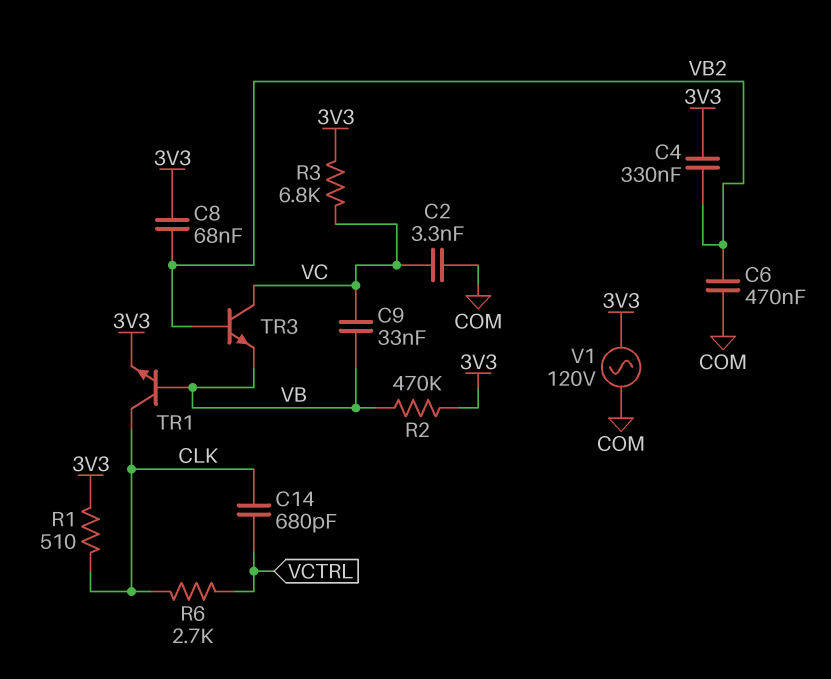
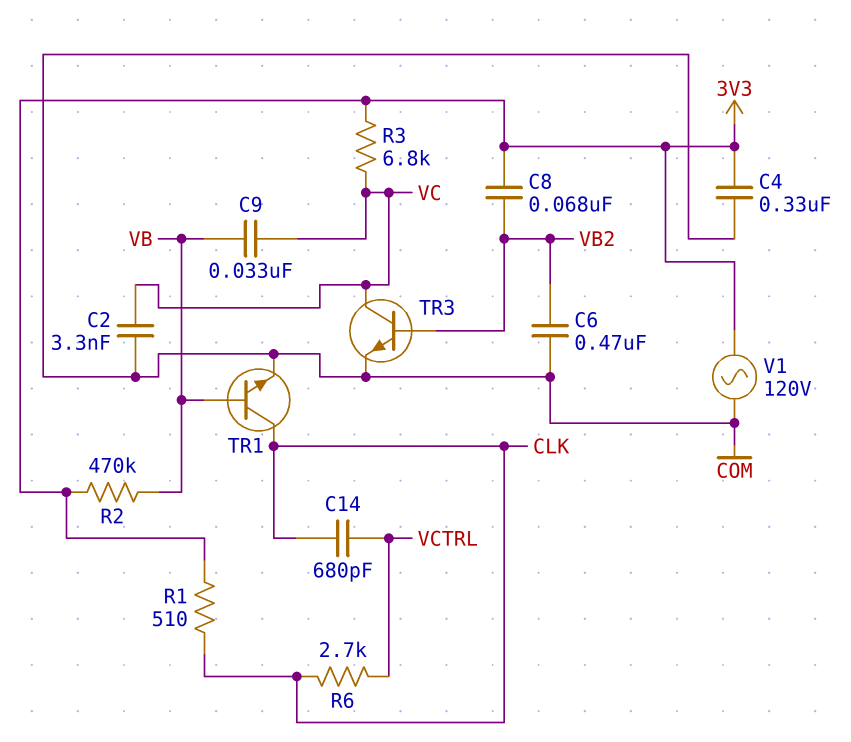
C4: 330nF (3V3, VB2) -> 330nF (3V3, COM)
TR1: NPN (B VB, C CLK, E 3V3) -> NPN (B VB, C CLK, E COM)
TR3: NPN (B VB2, C VC, E VB) -> NPN (B VB2, C VC, E COM)

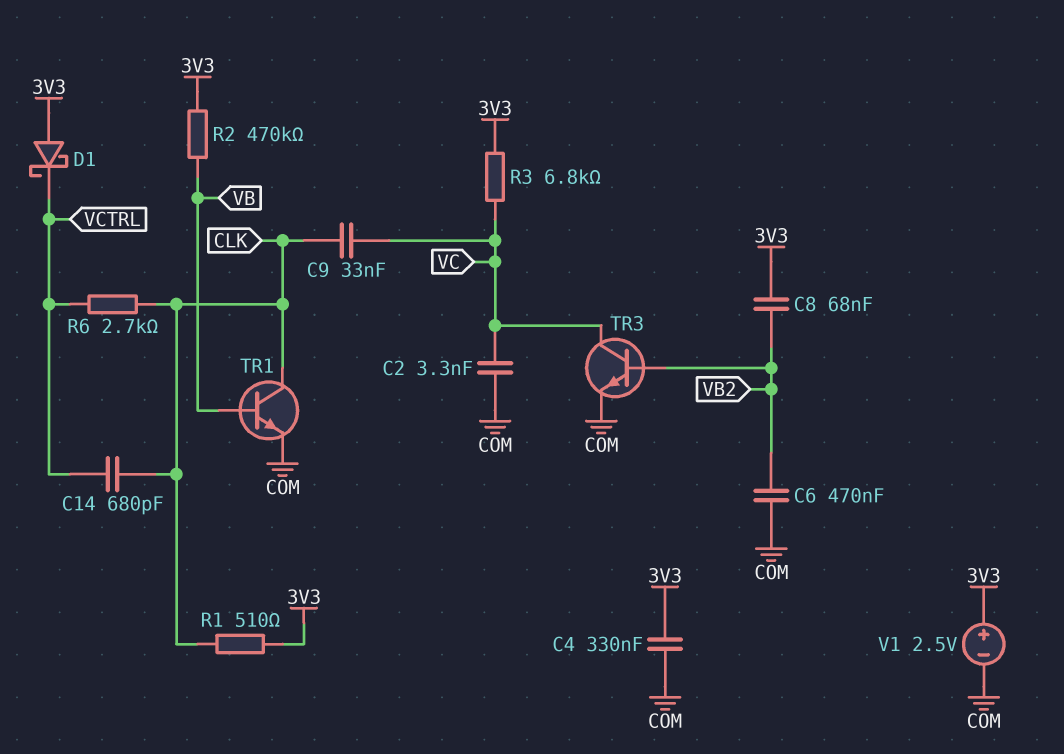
C9: 33nF (VB, VC) -> 33nF (CLK, VC)
D1: none -> schottky (A 3V3, K VCTRL)
V1: AC 120V (3V3, COM) -> 2.5V (plus 3V3, minus COM)

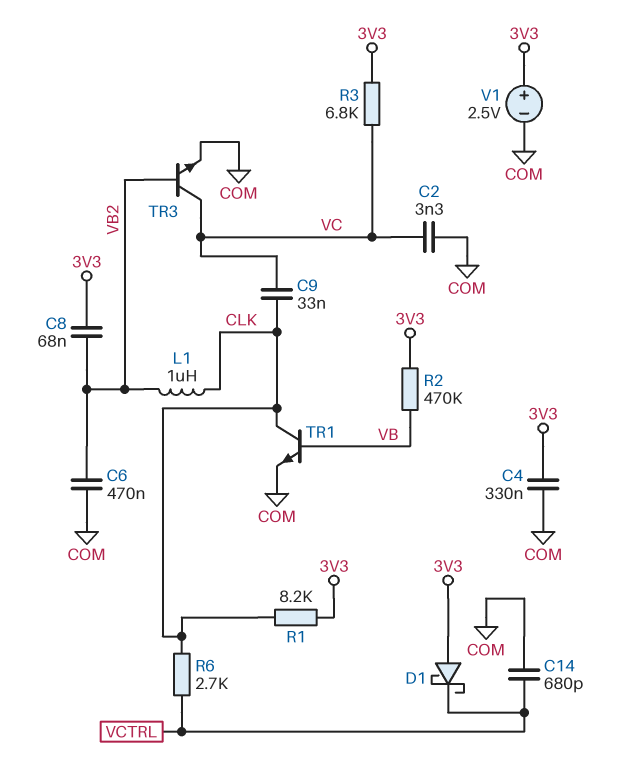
C14: 680pF (CLK, VCTRL) -> 680pF (COM, VCTRL)
L1: none -> 1uH (CLK, VB2)
R1: 510 (3V3, CLK) -> 8.2k (3V3, CLK)

